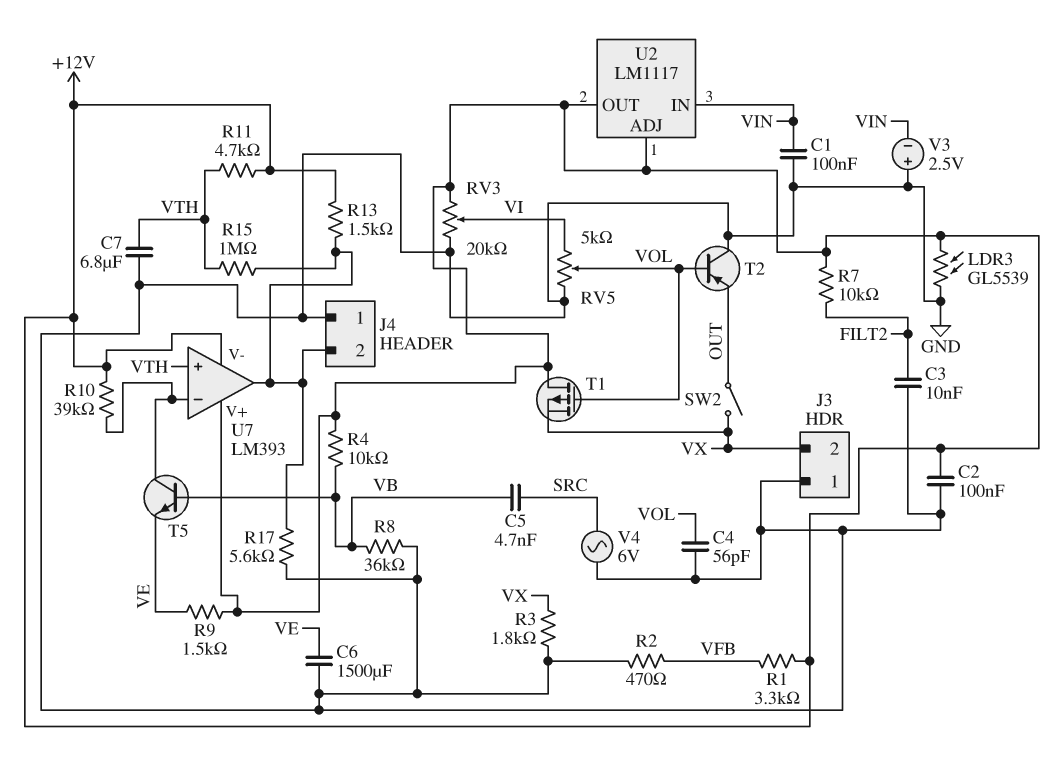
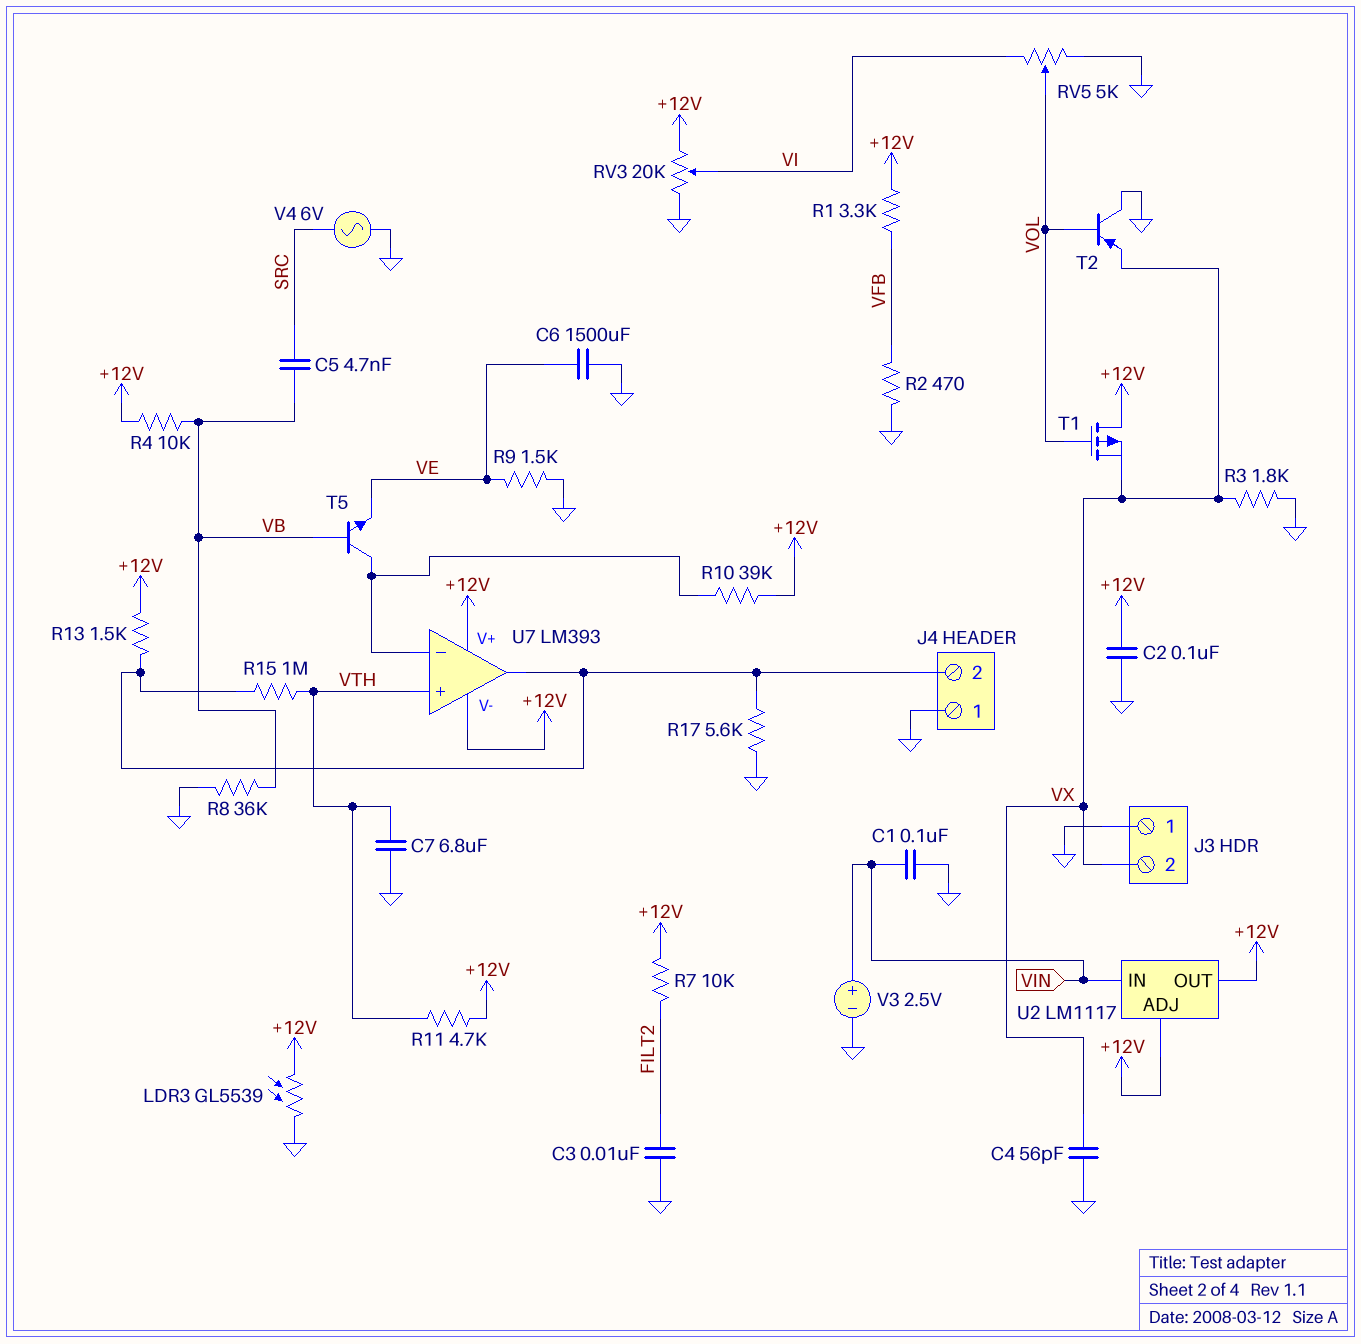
C4: 56pF (GND, VOL) -> 56pF (GND, VX)
R9: 1.5k (+12V, VE) -> 1.5k (GND, VE)
SW2: switch (OUT, VX) -> none
T2: PNP (B VOL, C GND, E OUT) -> PNP (B VOL, C GND, E VX)
V3: 2.5V (plus GND, minus VIN) -> 2.5V (plus VIN, minus GND)

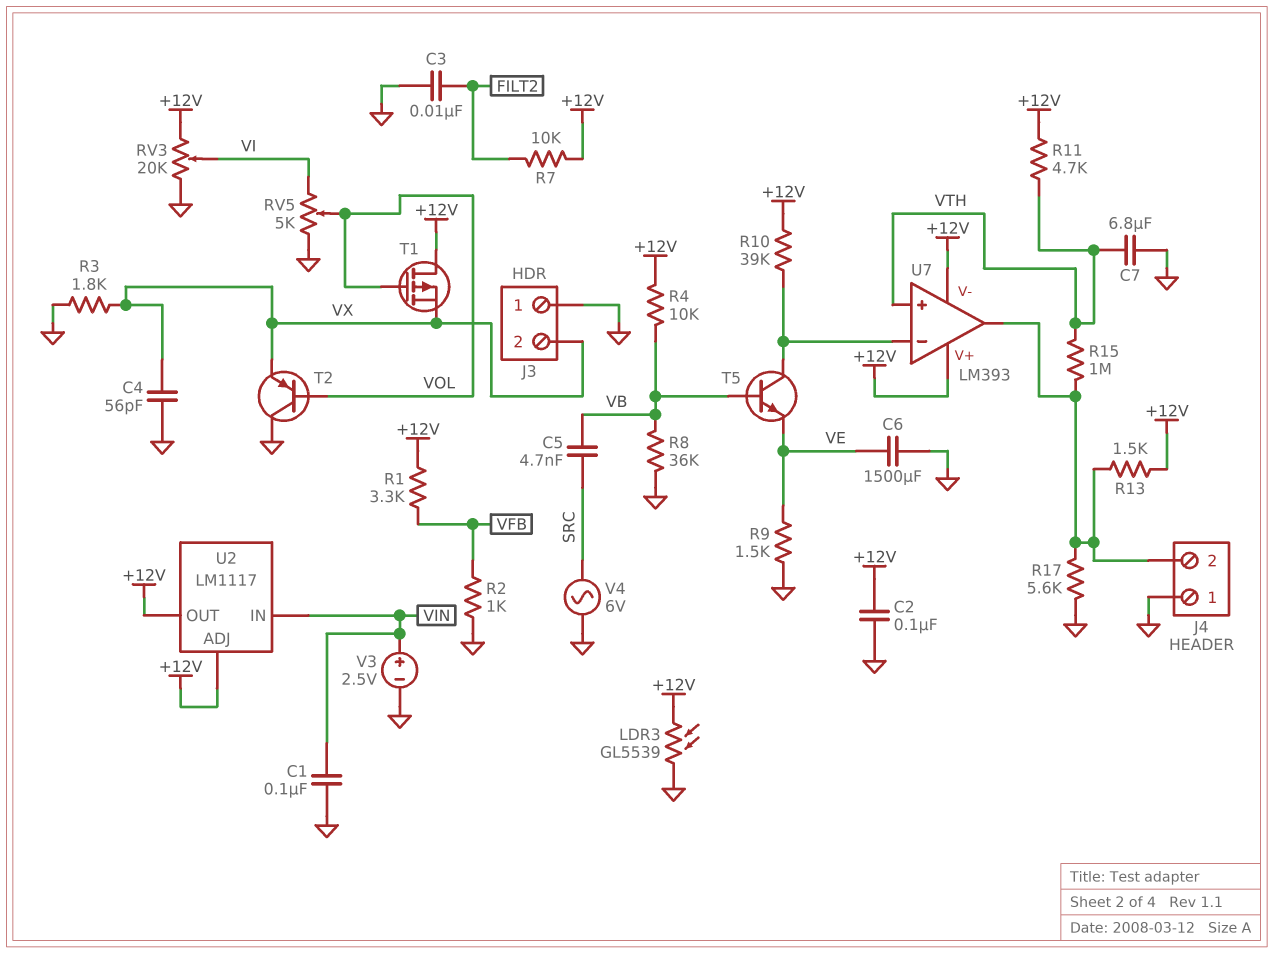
R2: 470 (GND, VFB) -> 1k (GND, VFB)

